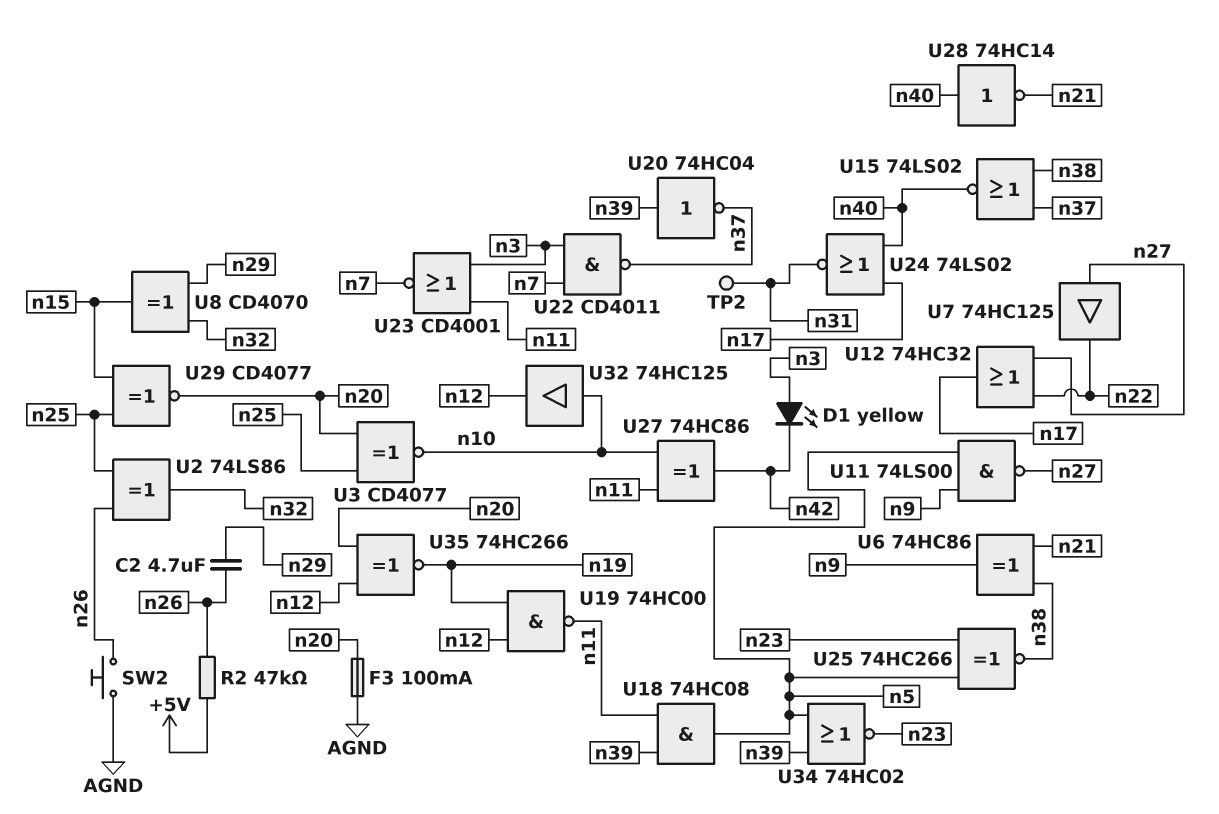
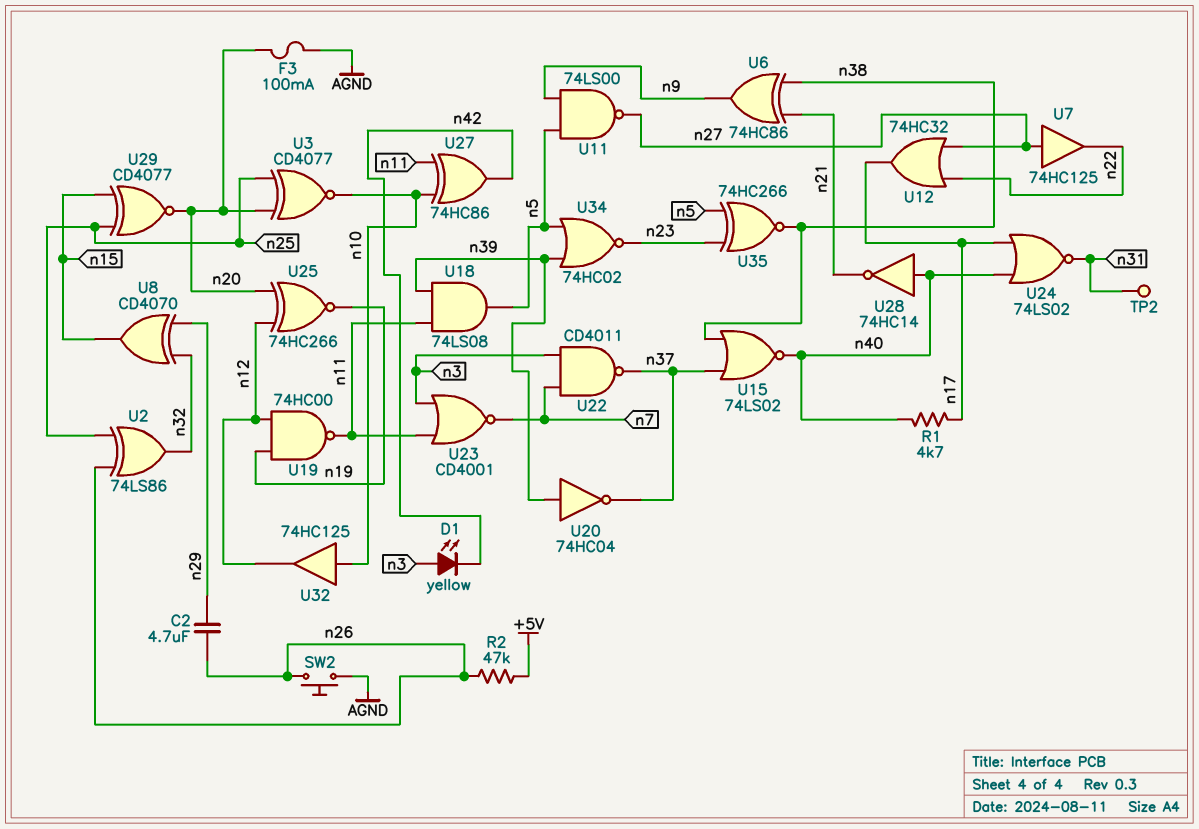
R1: none -> 4.7k (n17, n40)
U18: AND 74HC08 (in n11, in n39, out n5) -> AND 74LS08 (in n11, in n39, out n5)
U25: XNOR 74HC266 (in n5, in n23, out n38) -> XNOR 74HC266 (in n12, in n20, out n19)
U35: XNOR 74HC266 (in n12, in n20, out n19) -> XNOR 74HC266 (in n5, in n23, out n38)

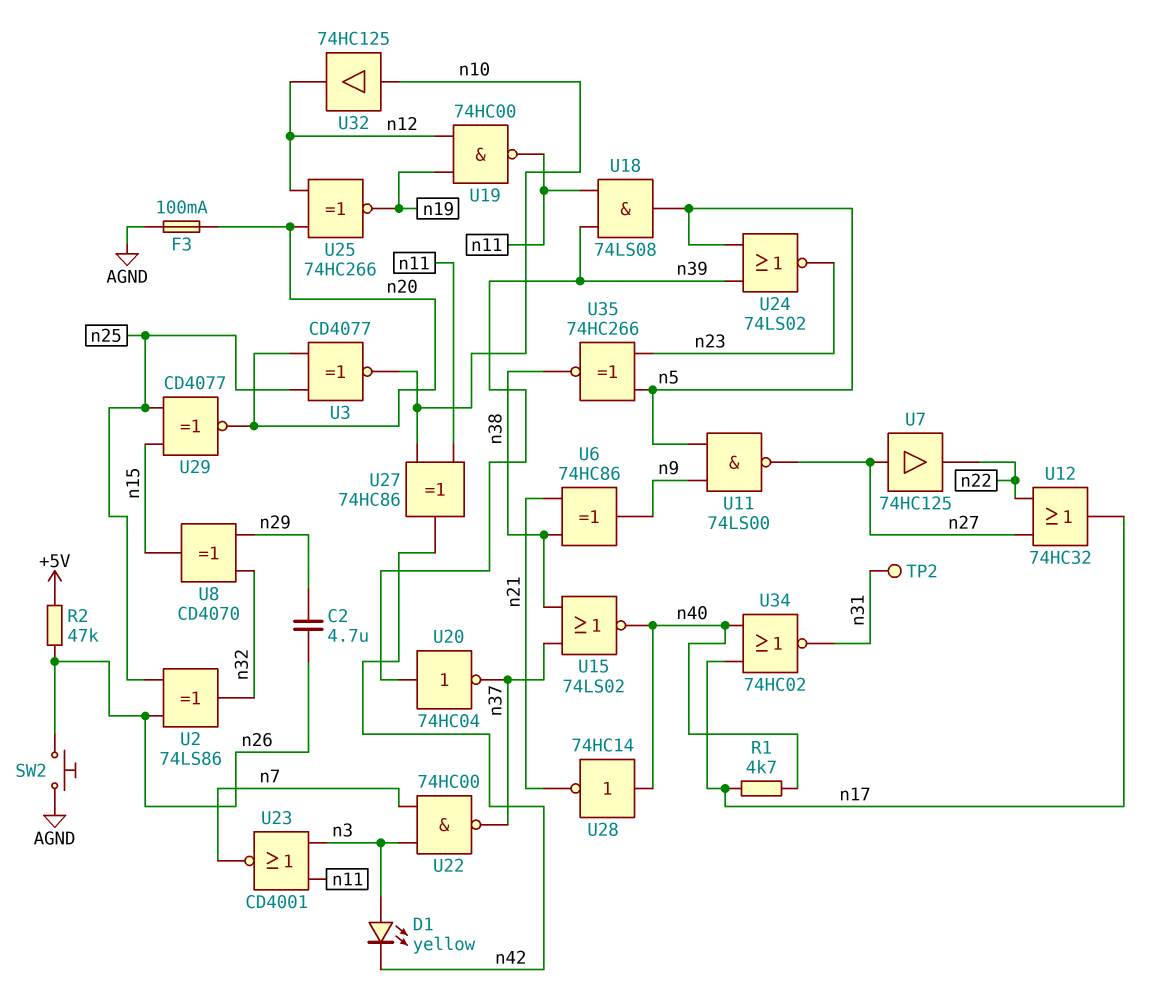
U22: NAND CD4011 (in n3, in n7, out n37) -> NAND 74HC00 (in n3, in n7, out n37)
U24: NOR 74LS02 (in n17, in n40, out n31) -> NOR 74LS02 (in n5, in n39, out n23)
U34: NOR 74HC02 (in n5, in n39, out n23) -> NOR 74HC02 (in n17, in n40, out n31)

